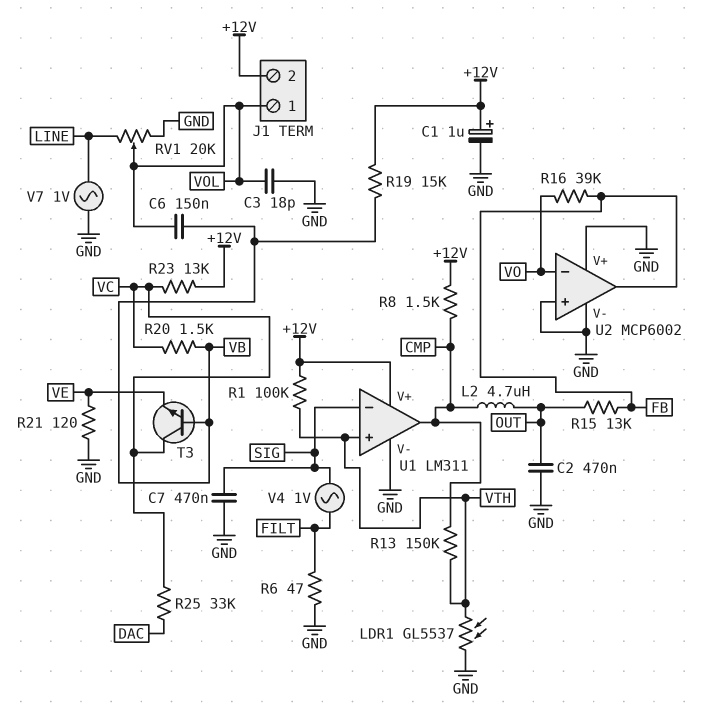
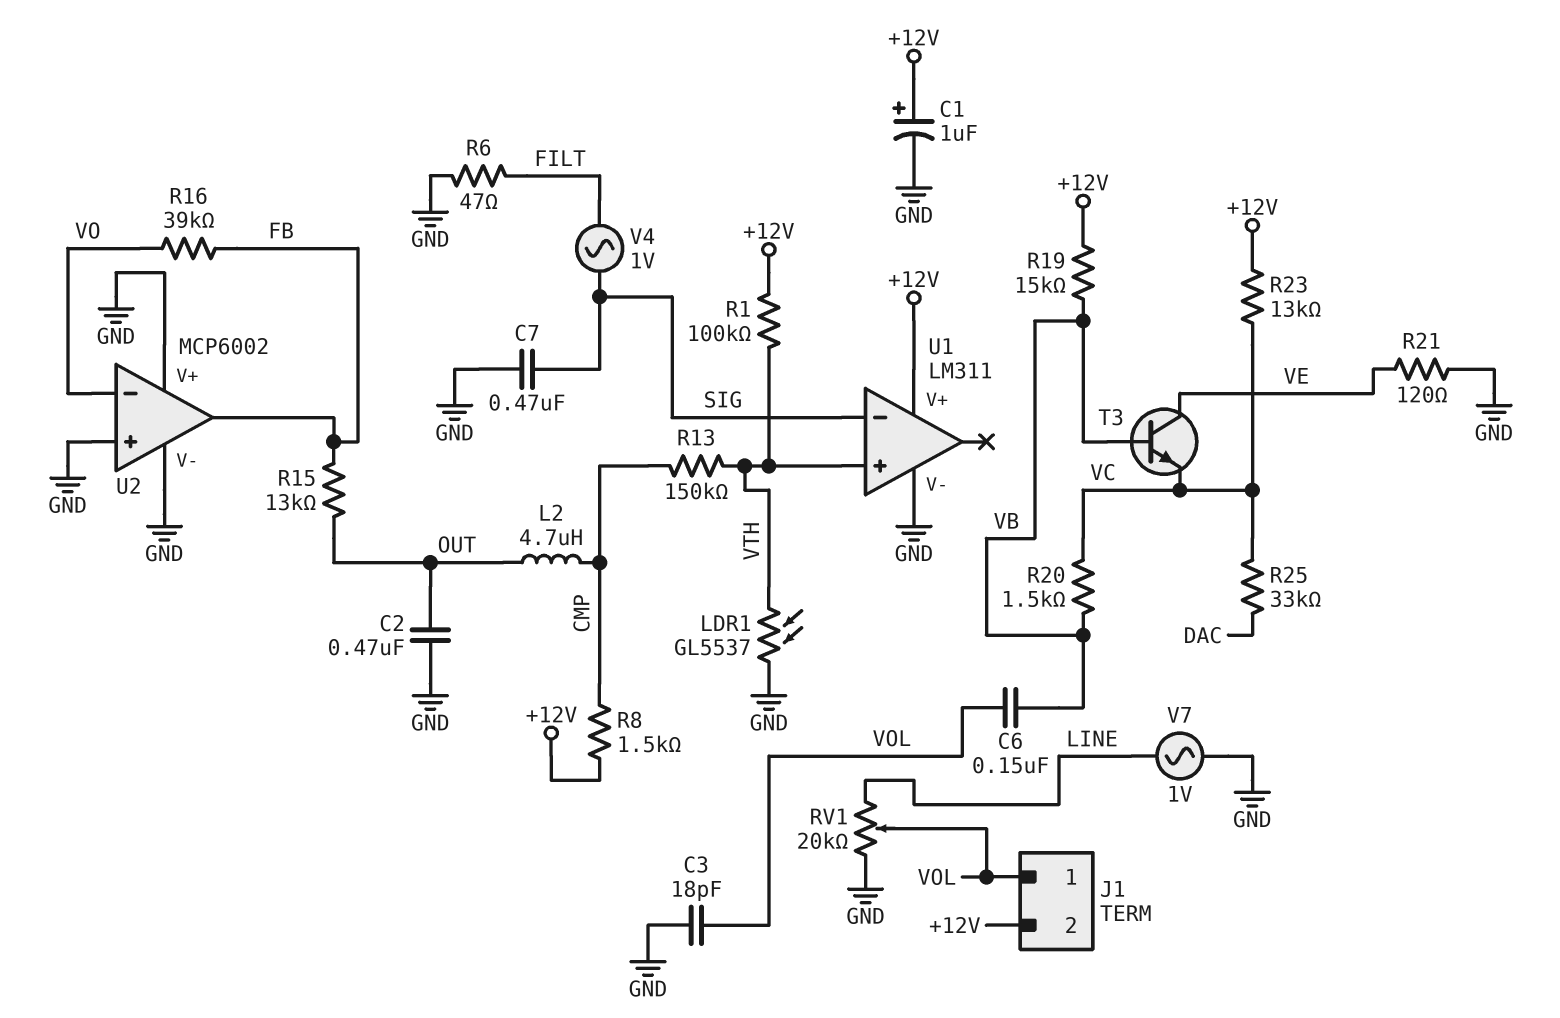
T3: NPN (B VB, C VC, E VE) -> NPN (B VB, C VE, E VC)
U1 pin out: CMP -> none

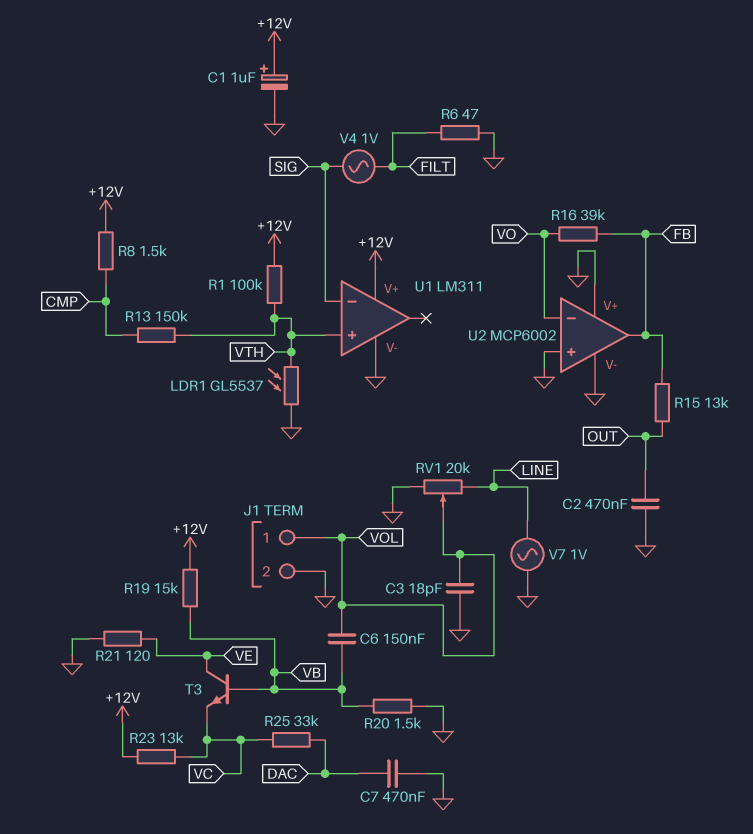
C7: 470nF (GND, SIG) -> 470nF (DAC, GND)
J1 pin 2: +12V -> GND
L2: 4.7uH (CMP, OUT) -> none
R20: 1.5k (VB, VC) -> 1.5k (GND, VB)

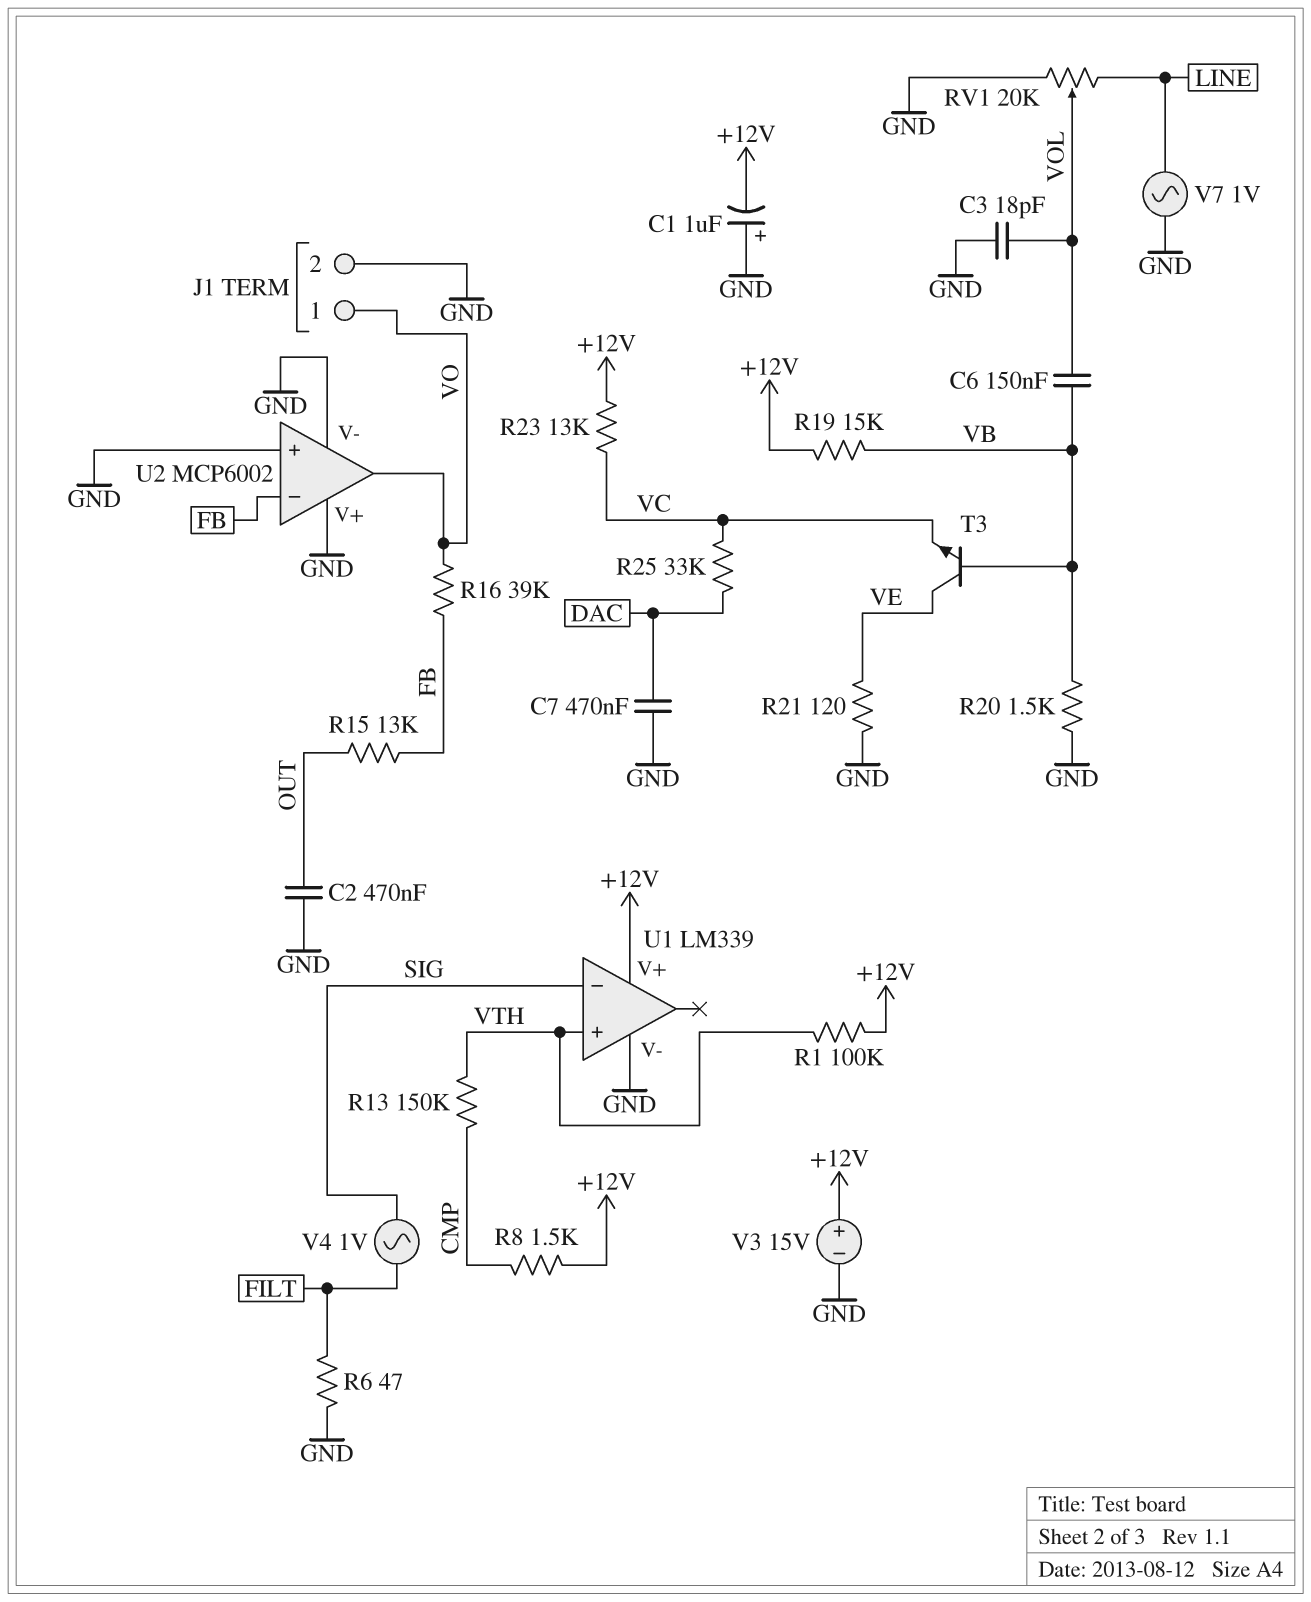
C1: 1uF (plus +12V, minus GND) -> 1uF (plus GND, minus +12V)
J1 pin 1: VOL -> VO
LDR1: GL5537 (GND, VTH) -> none
U1: LM311 -> LM339
U2 pin in-: VO -> FB
U2 pin out: FB -> VO
V3: none -> 15V (plus +12V, minus GND)

